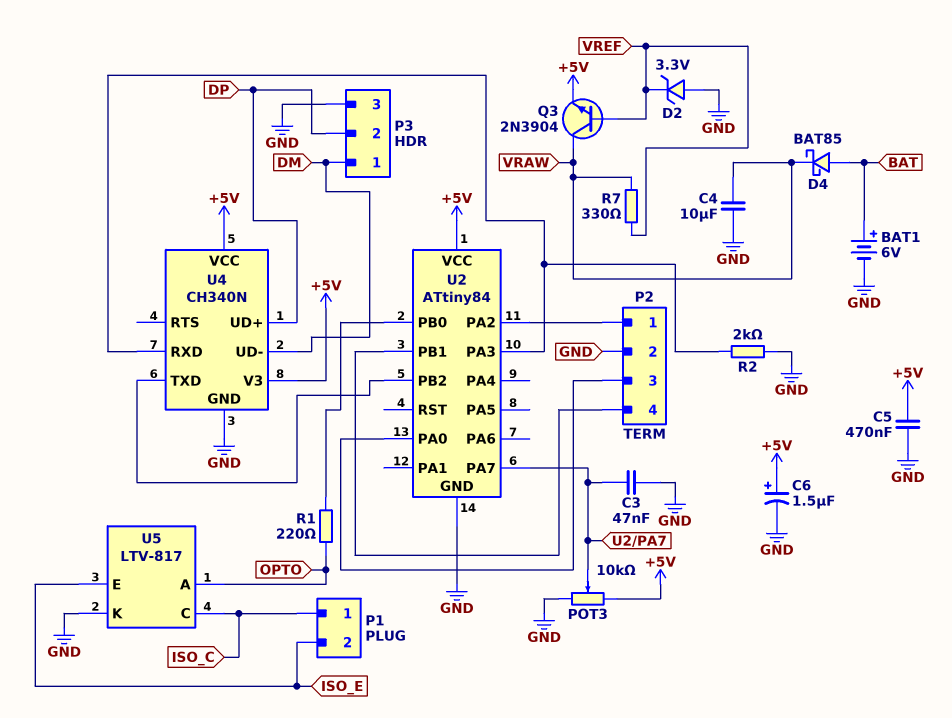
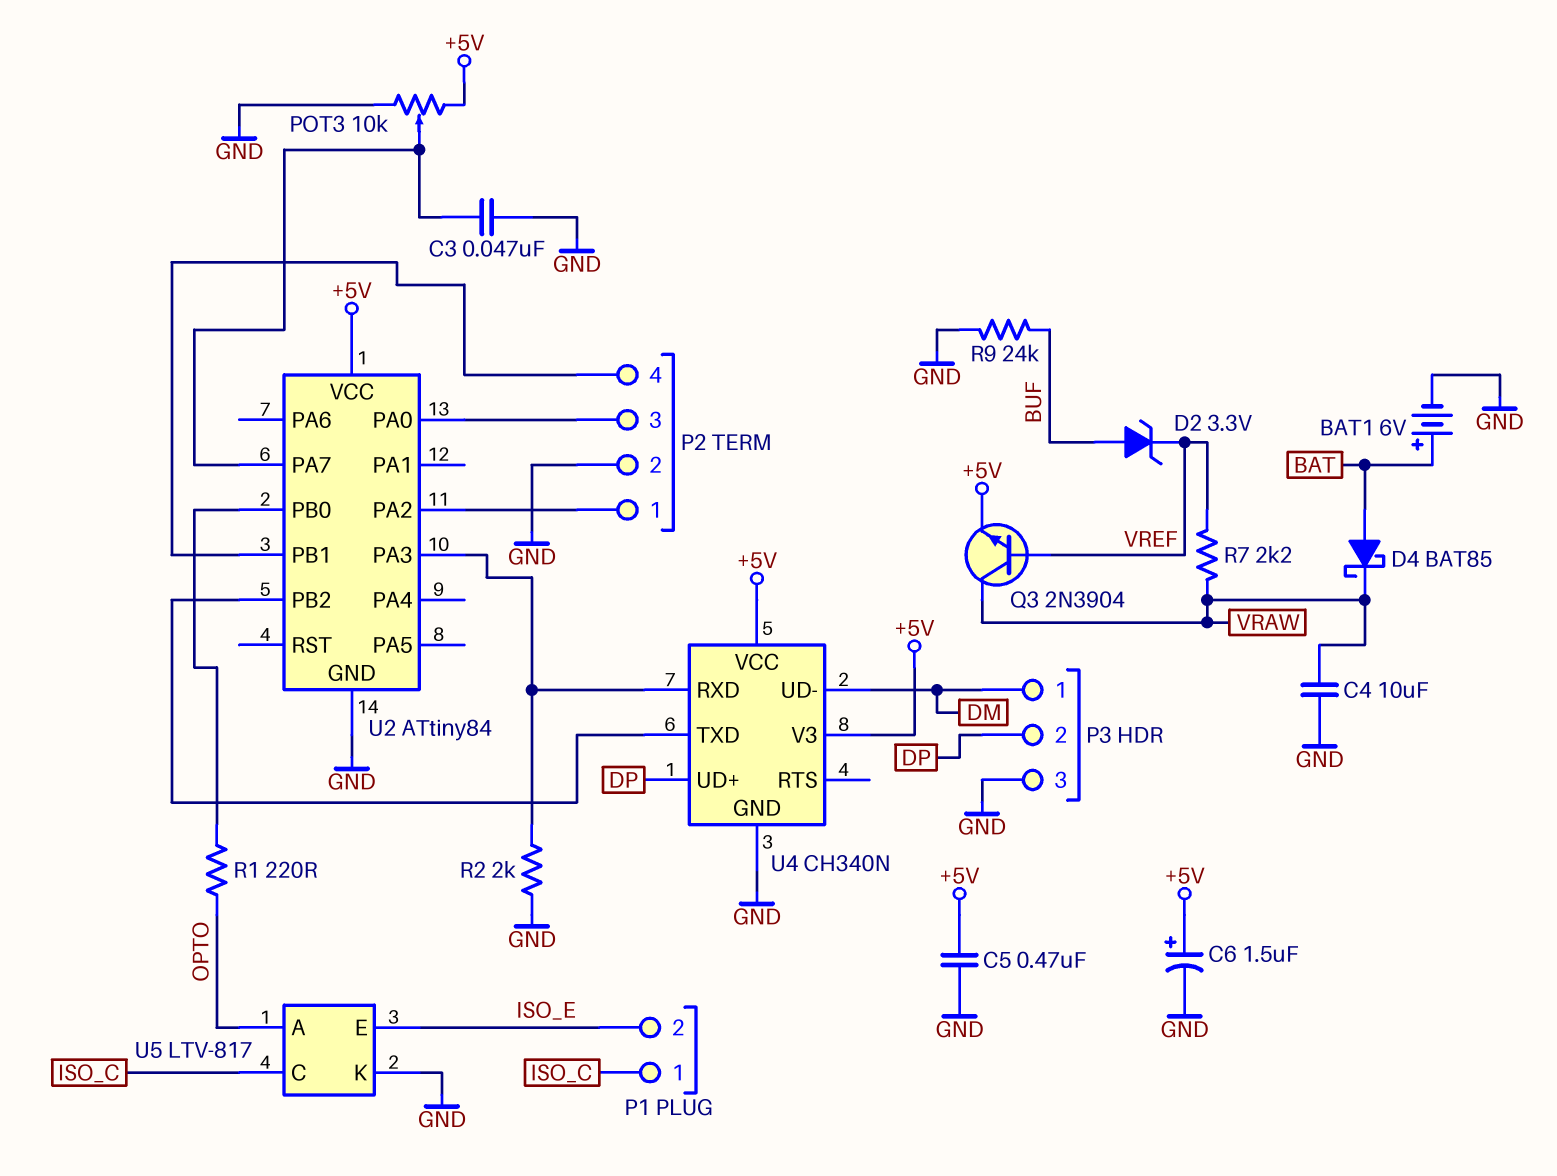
D2: zener 3.3V (A GND, K VREF) -> zener 3.3V (A BUF, K VREF)
R7: 330 (VRAW, VREF) -> 2.2k (VRAW, VREF)
R9: none -> 24k (BUF, GND)

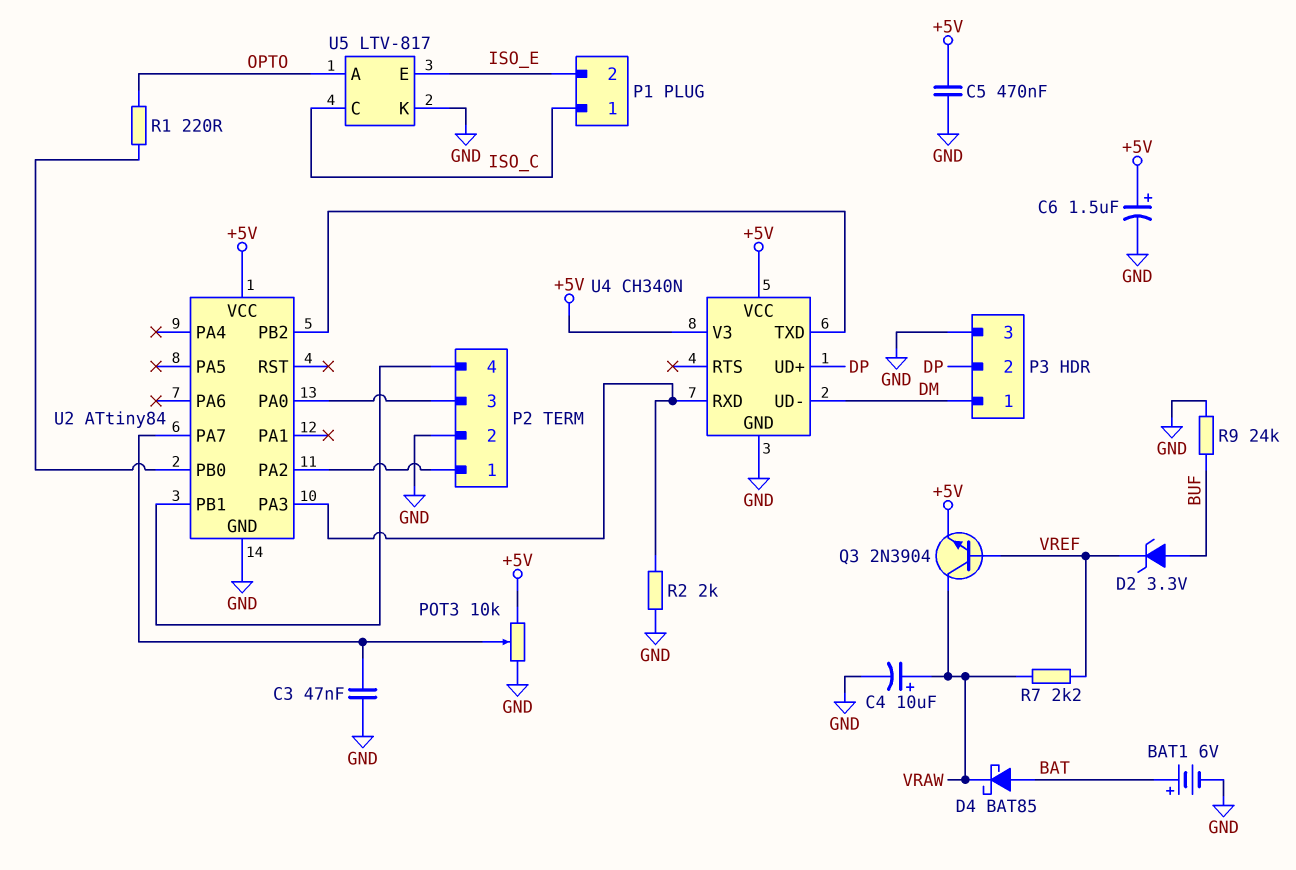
C4: 10uF (GND, VRAW) -> 10uF (plus VRAW, minus GND)

